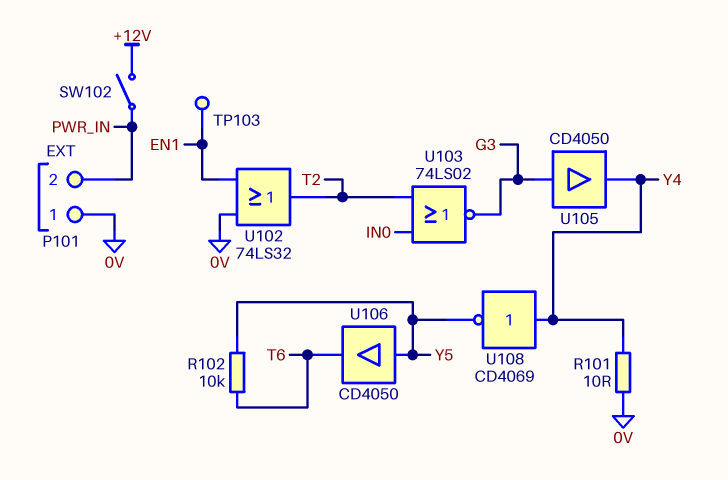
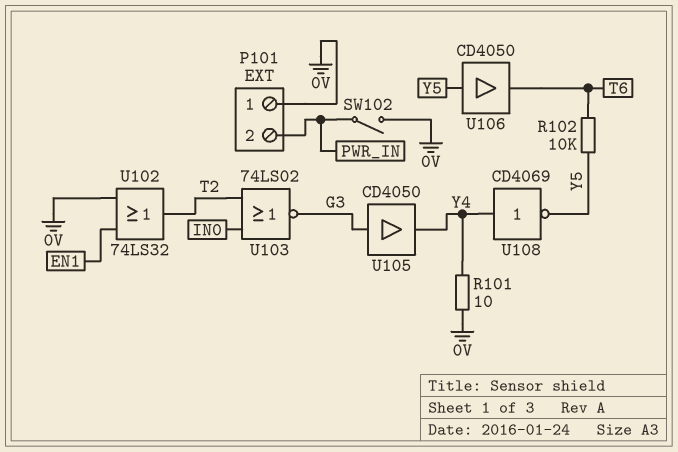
SW102: switch (+12V, PWR_IN) -> switch (0V, PWR_IN)
TP103: test point (EN1) -> none

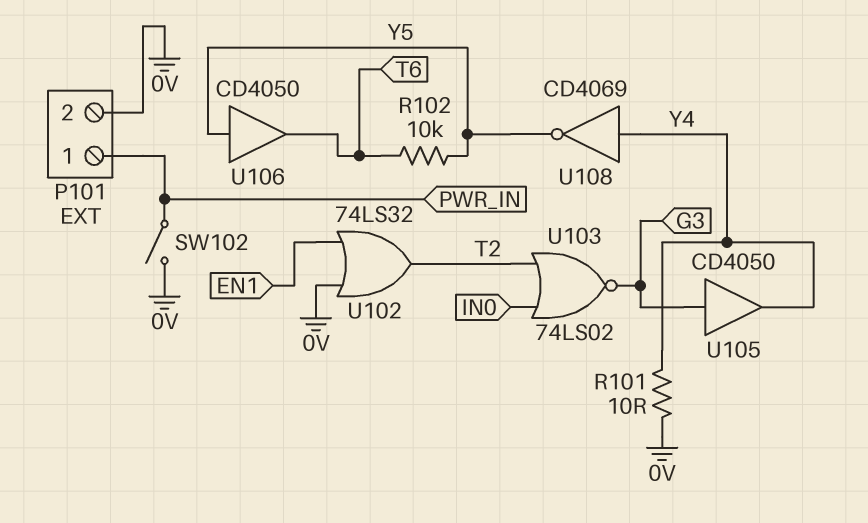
P101 pin 1: 0V -> PWR_IN
P101 pin 2: PWR_IN -> 0V

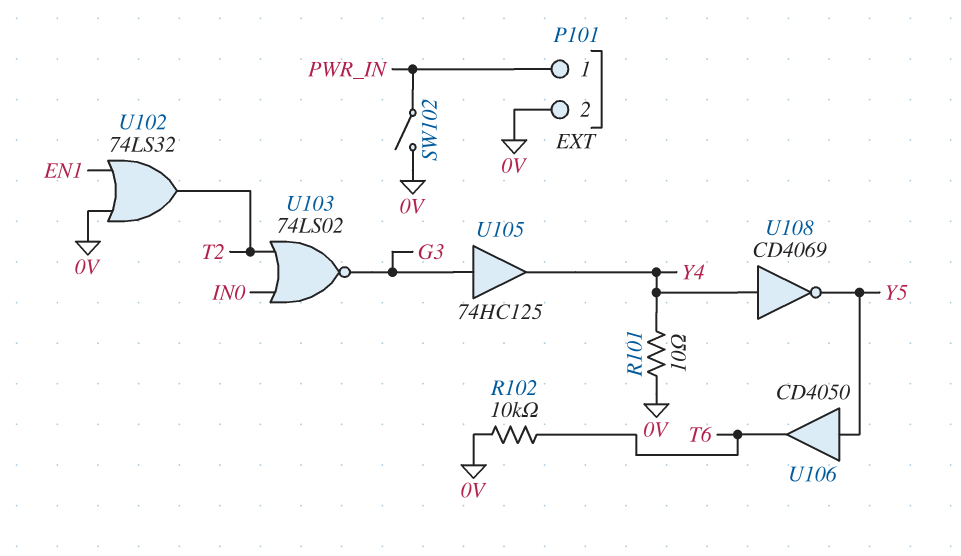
R102: 10k (T6, Y5) -> 10k (0V, T6)
U105: buffer CD4050 (in G3, out Y4) -> buffer 74HC125 (in G3, out Y4)

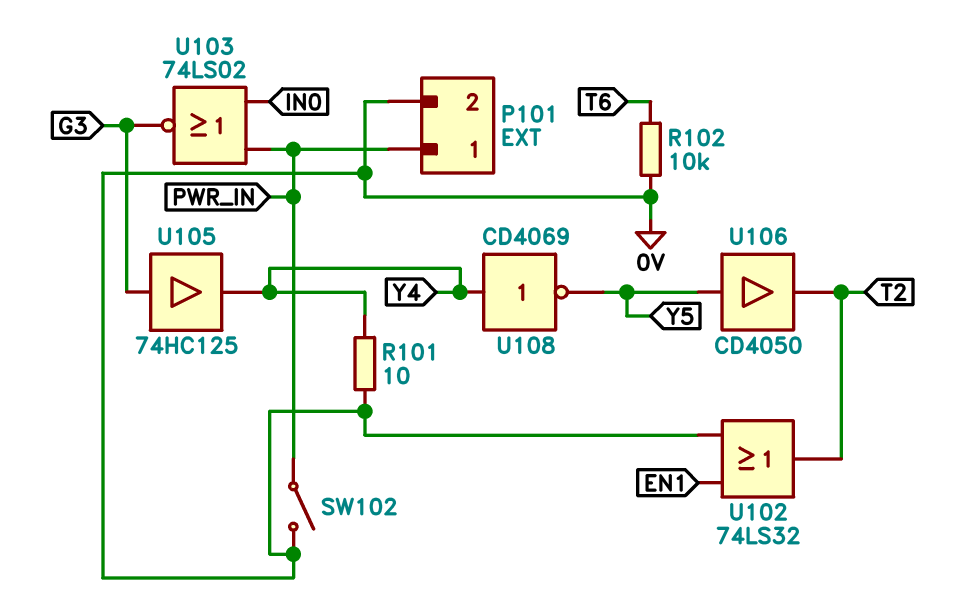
U103: NOR 74LS02 (in IN0, in T2, out G3) -> NOR 74LS02 (in IN0, in PWR_IN, out G3)
U106: buffer CD4050 (in Y5, out T6) -> buffer CD4050 (in Y5, out T2)

